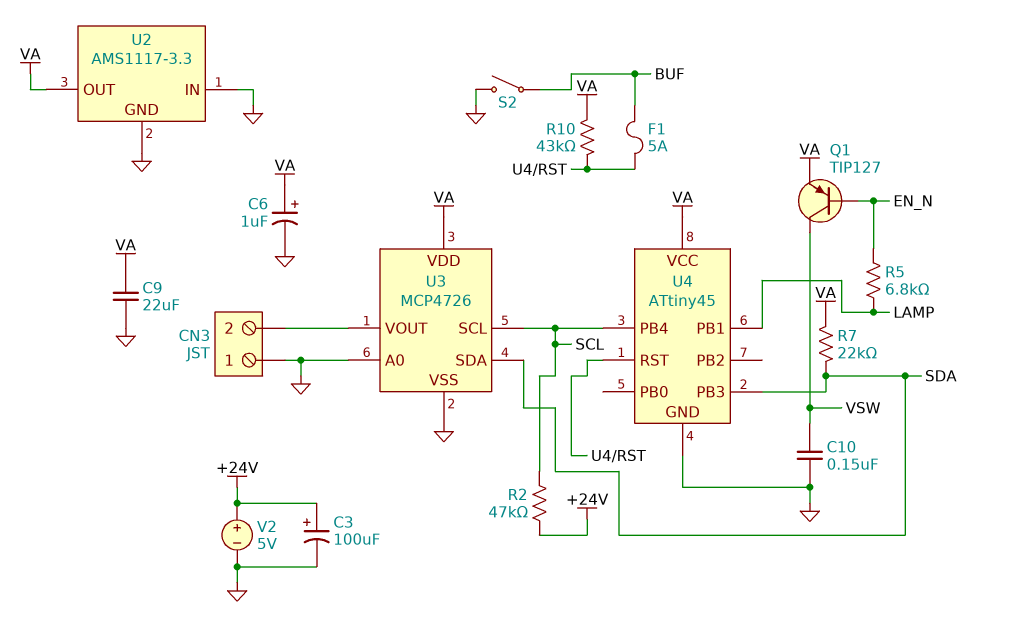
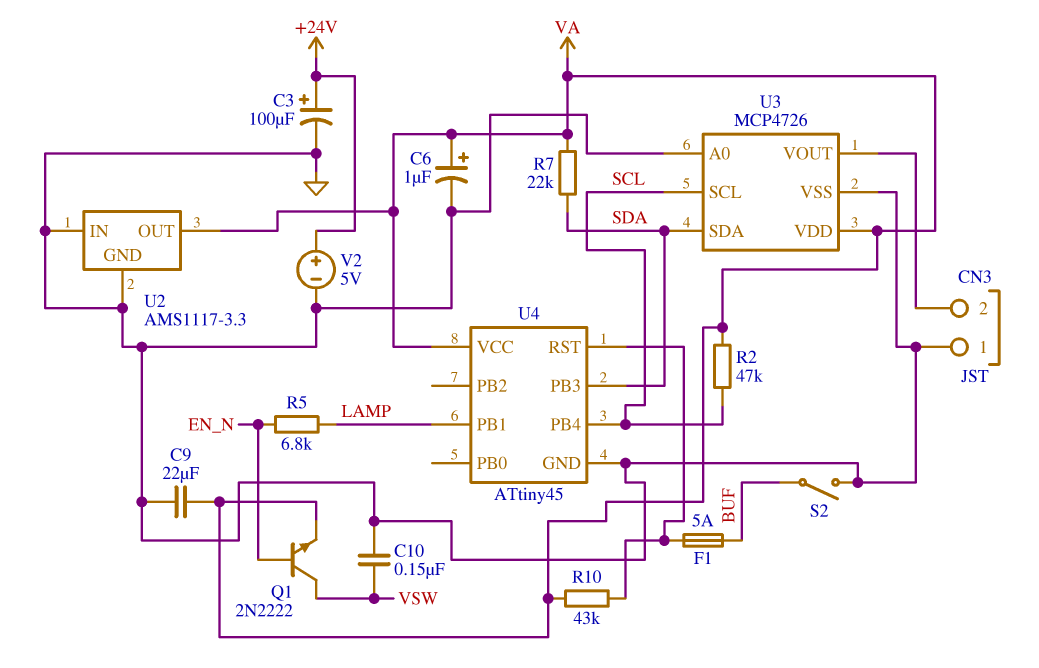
Q1: PNP TIP127 (B EN_N, C VSW, E VA) -> NPN 2N2222 (B EN_N, C VSW, E VA)
R2: 47k (+24V, SCL) -> 47k (SCL, VA)

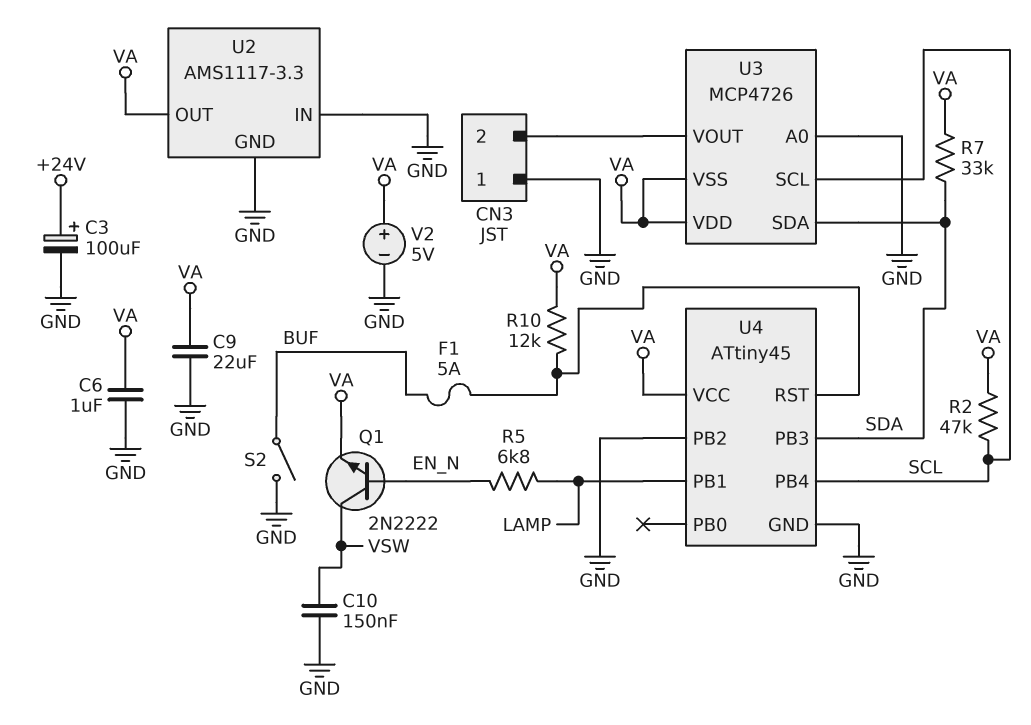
C6: 1uF (plus VA, minus GND) -> 1uF (GND, VA)
R7: 22k (SDA, VA) -> 33k (SDA, VA)
R10: 43k (U4/RST, VA) -> 12k (U4/RST, VA)
U3 pin VSS: GND -> VA
U4 pin PB2: none -> GND
V2: 5V (plus +24V, minus GND) -> 5V (plus VA, minus GND)

